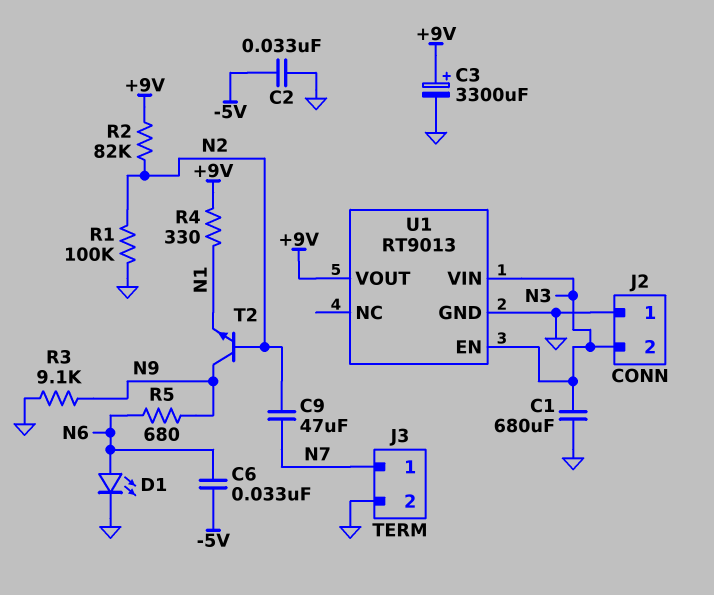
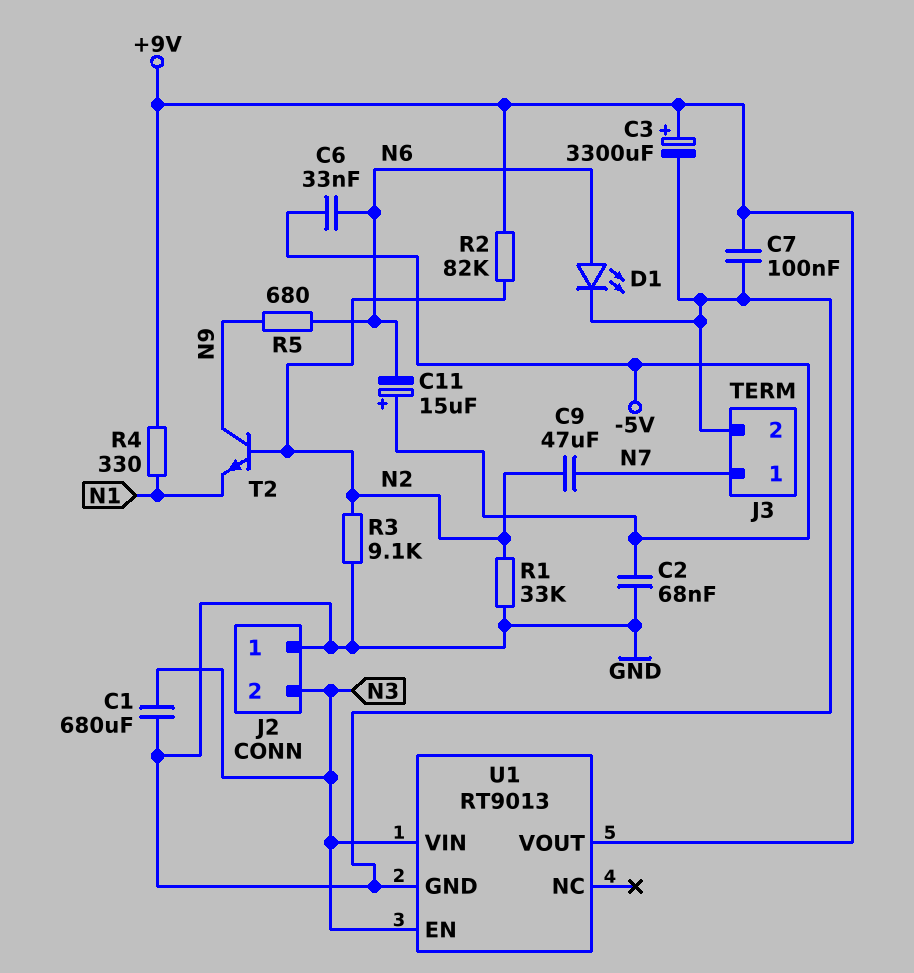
C2: 33nF (-5V, GND) -> 68nF (-5V, GND)
C7: none -> 100nF (+9V, GND)
C11: none -> 15uF (plus -5V, minus N6)
R1: 100k (GND, N2) -> 33k (GND, N2)
R3: 9.1k (GND, N9) -> 9.1k (GND, N2)

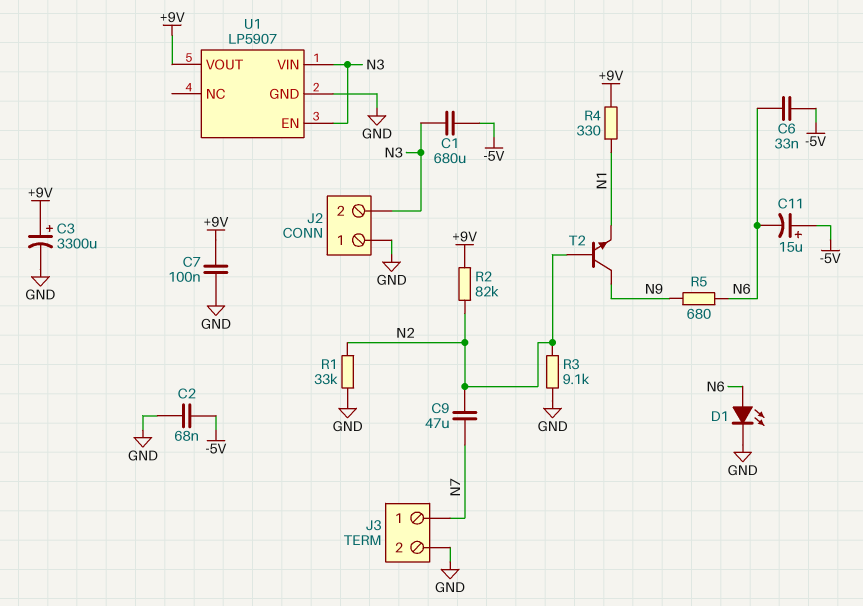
C1: 680uF (GND, N3) -> 680uF (-5V, N3)
U1: RT9013 -> LP5907

